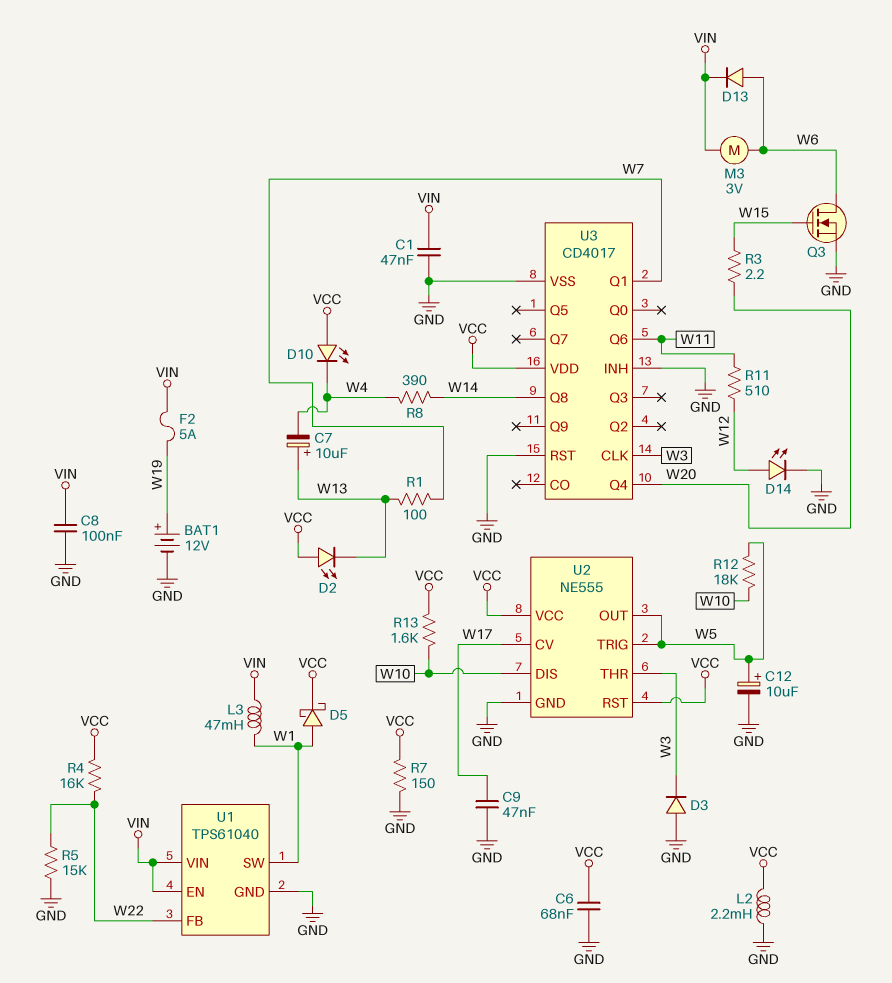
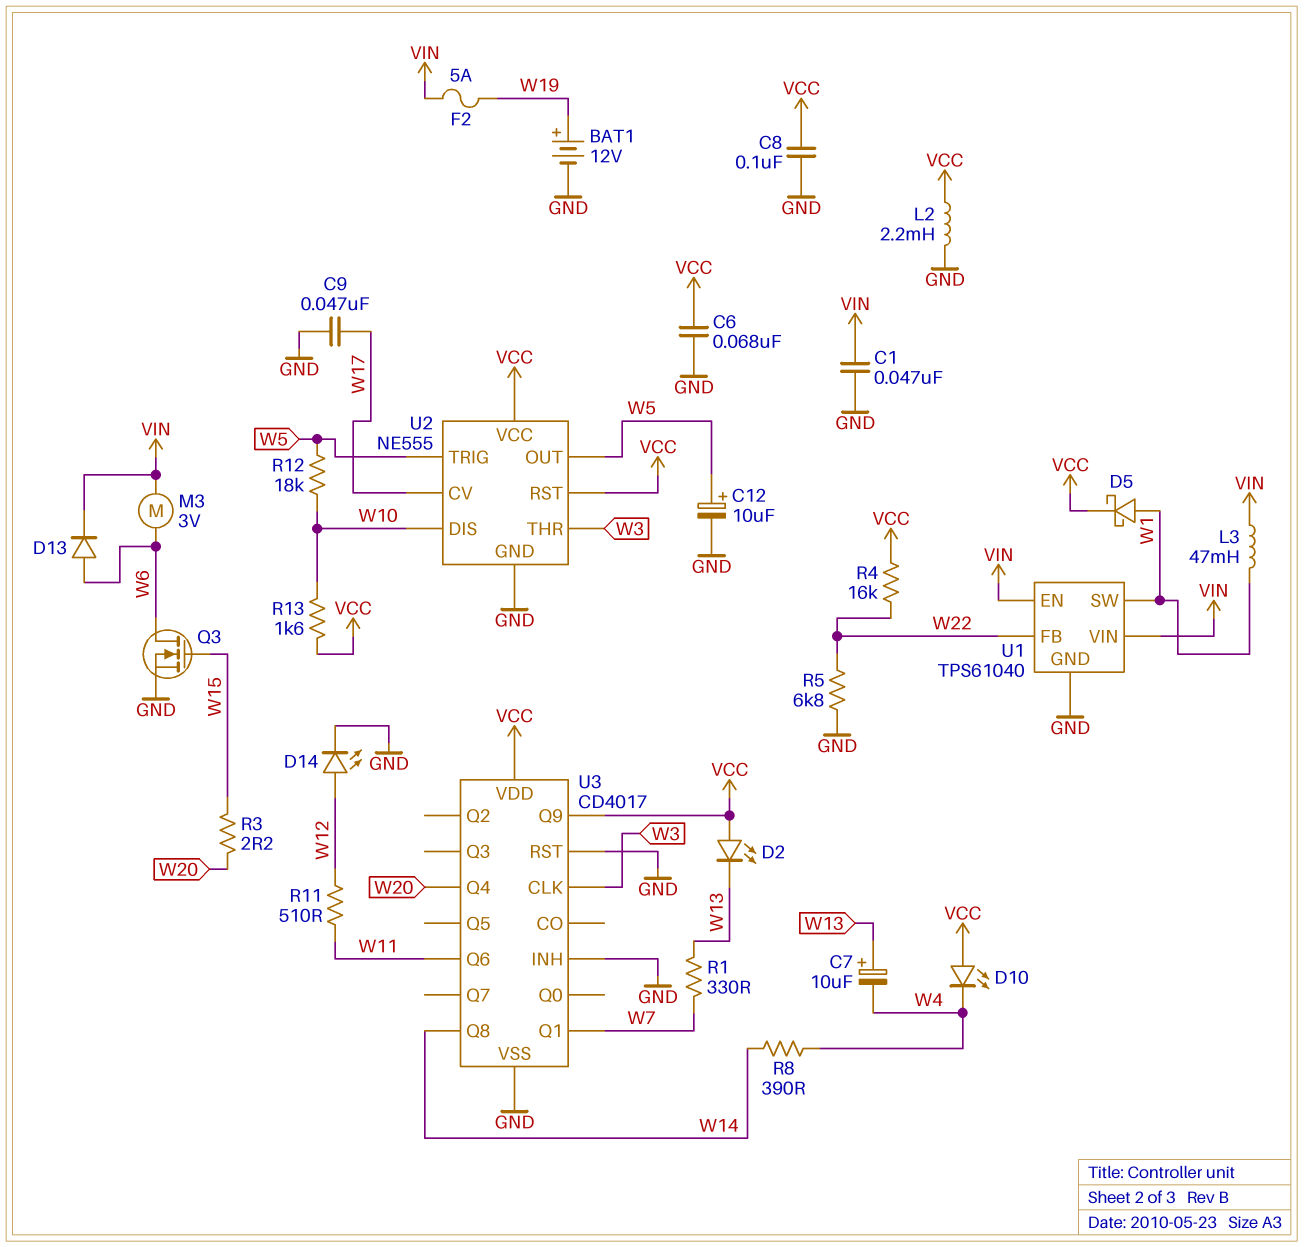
C8: 100nF (GND, VIN) -> 100nF (GND, VCC)
D3: diode (A GND, K W3) -> none
R1: 100 (W7, W13) -> 330 (W7, W13)
R5: 15k (GND, W22) -> 6.8k (GND, W22)
R7: 150 (GND, VCC) -> none
U3 pin Q9: none -> VCC

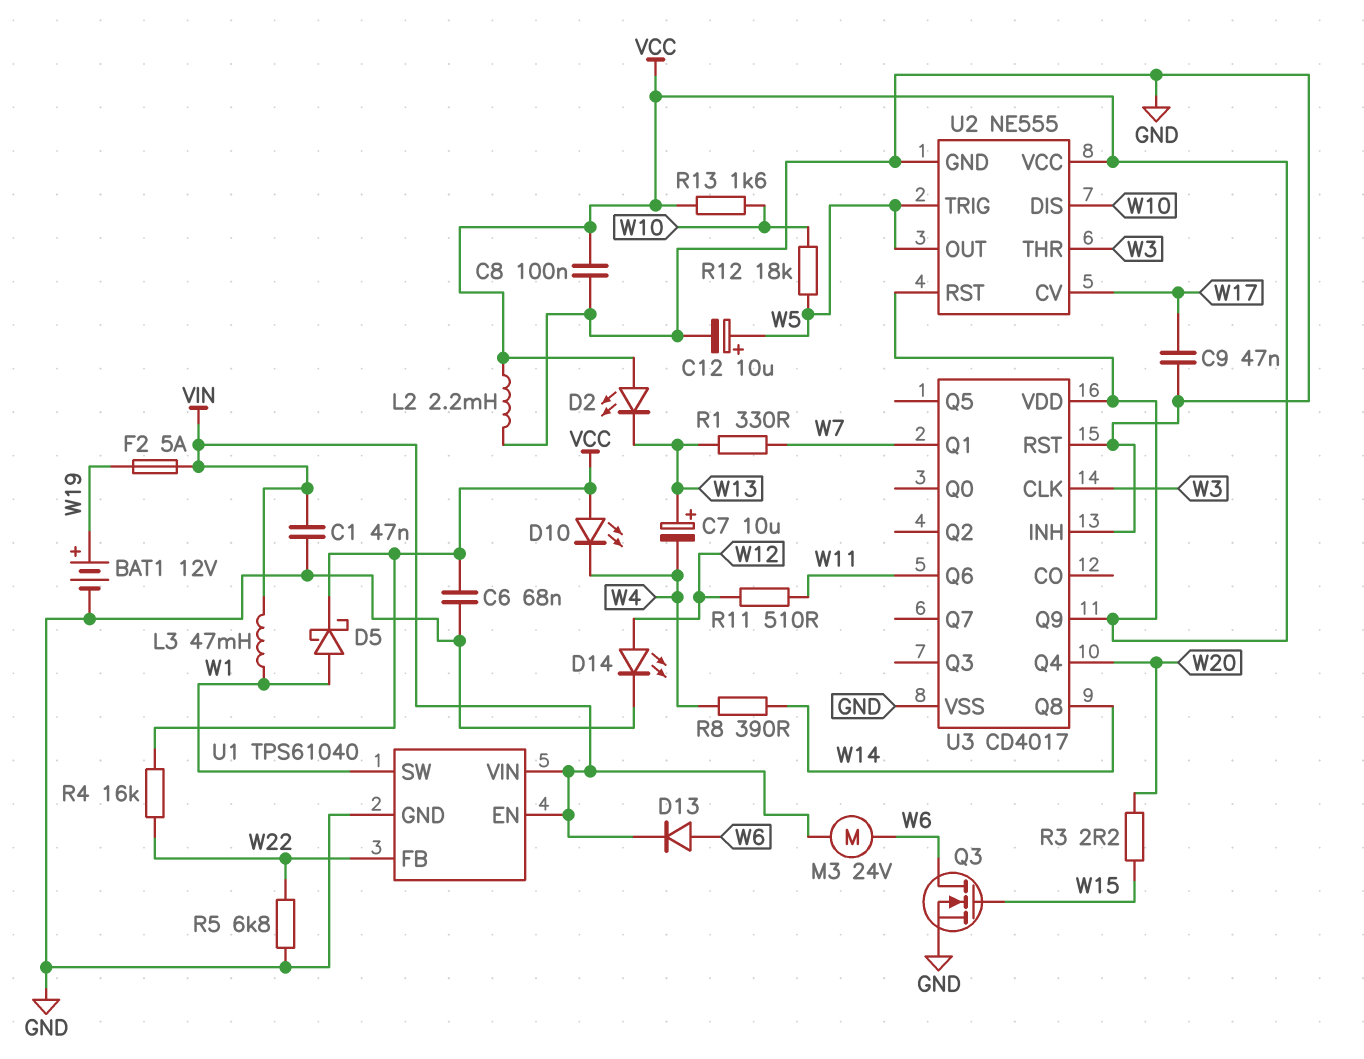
M3: motor 3V (VIN, W6) -> motor 24V (VIN, W6)

